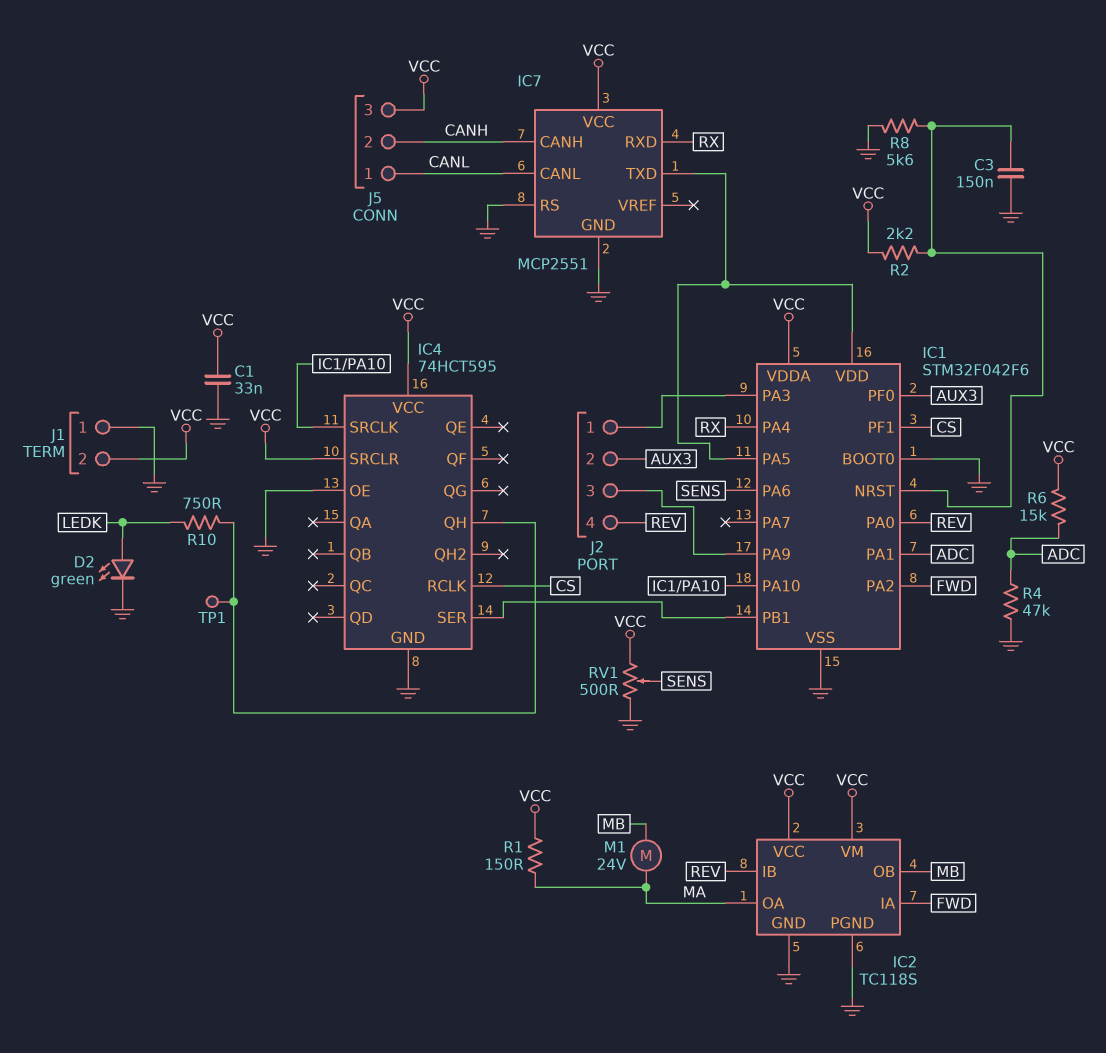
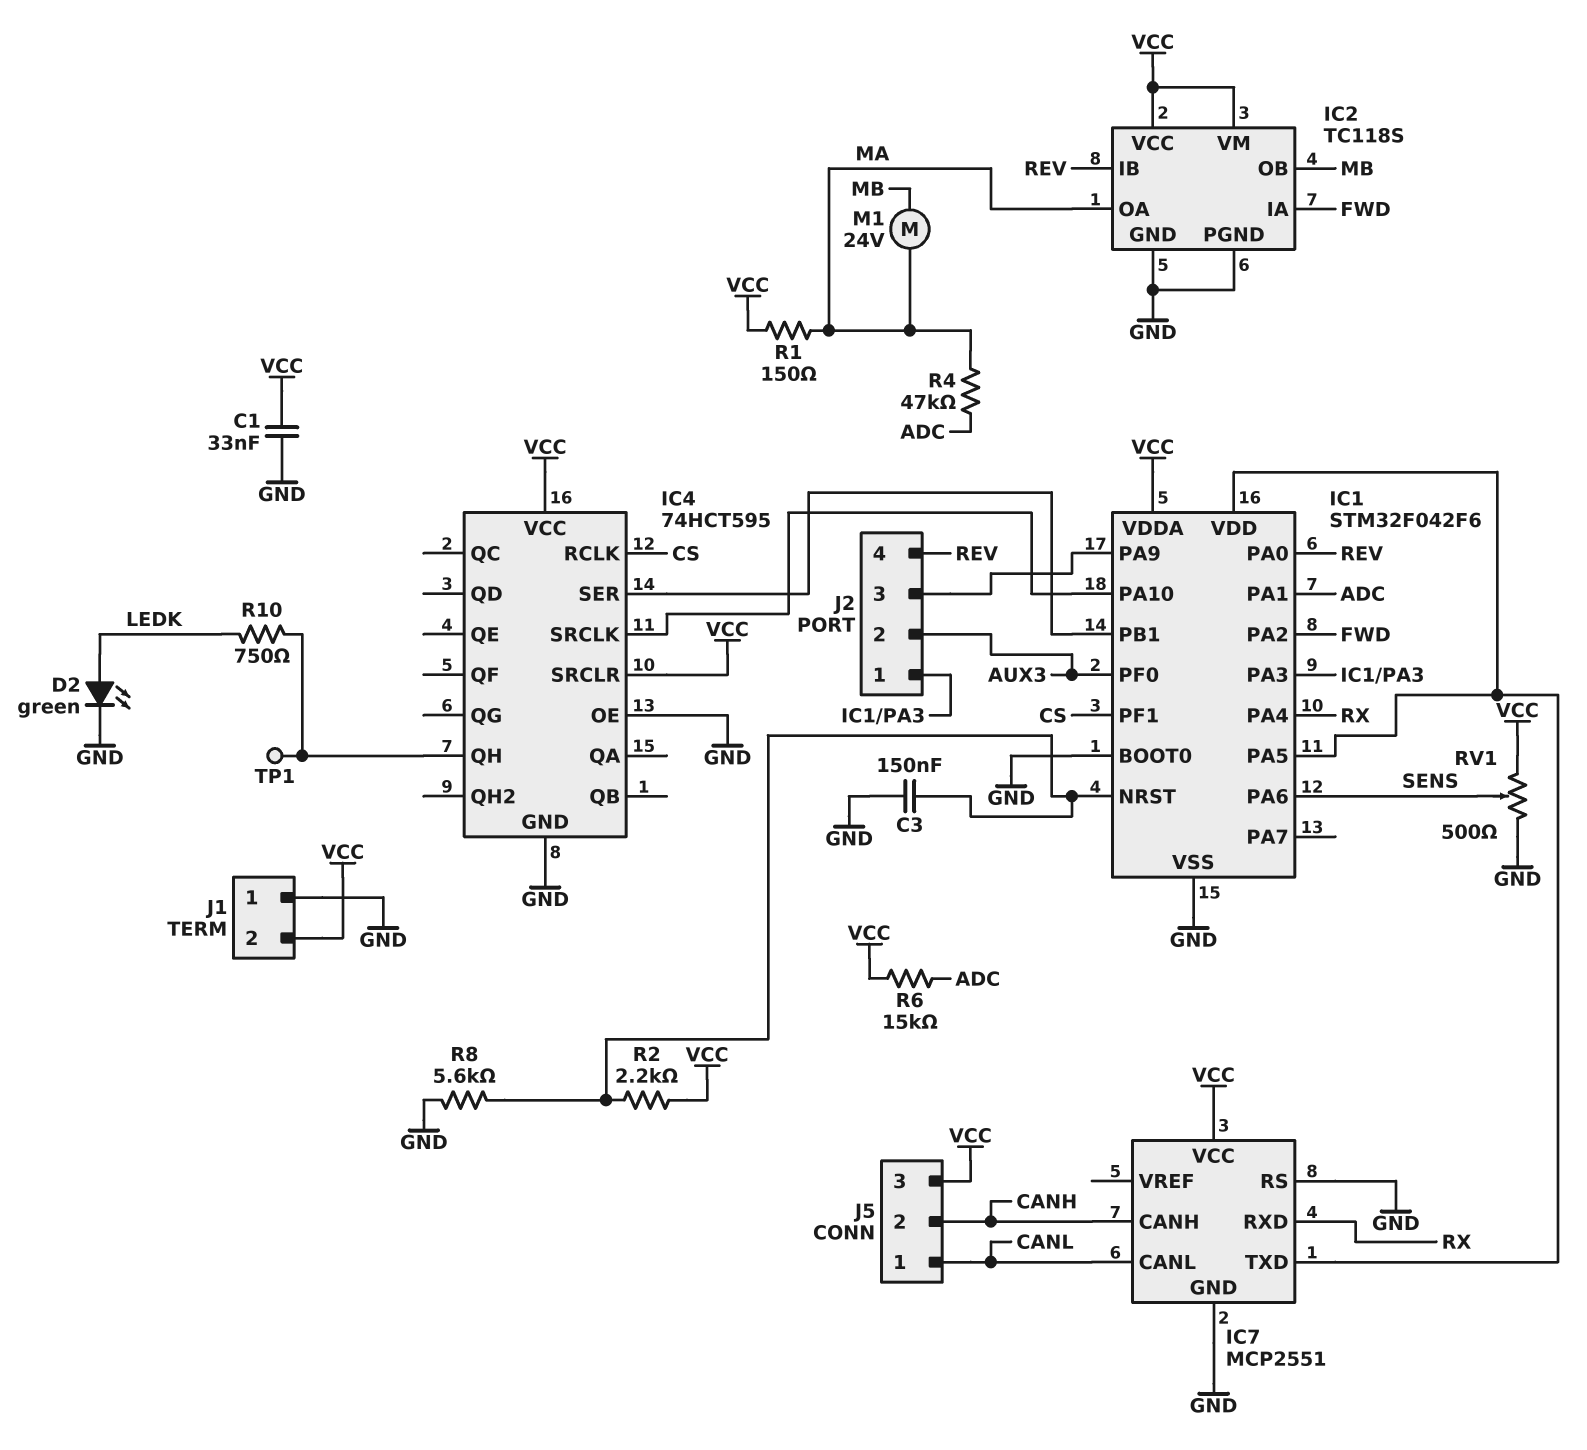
R4: 47k (ADC, GND) -> 47k (ADC, MA)

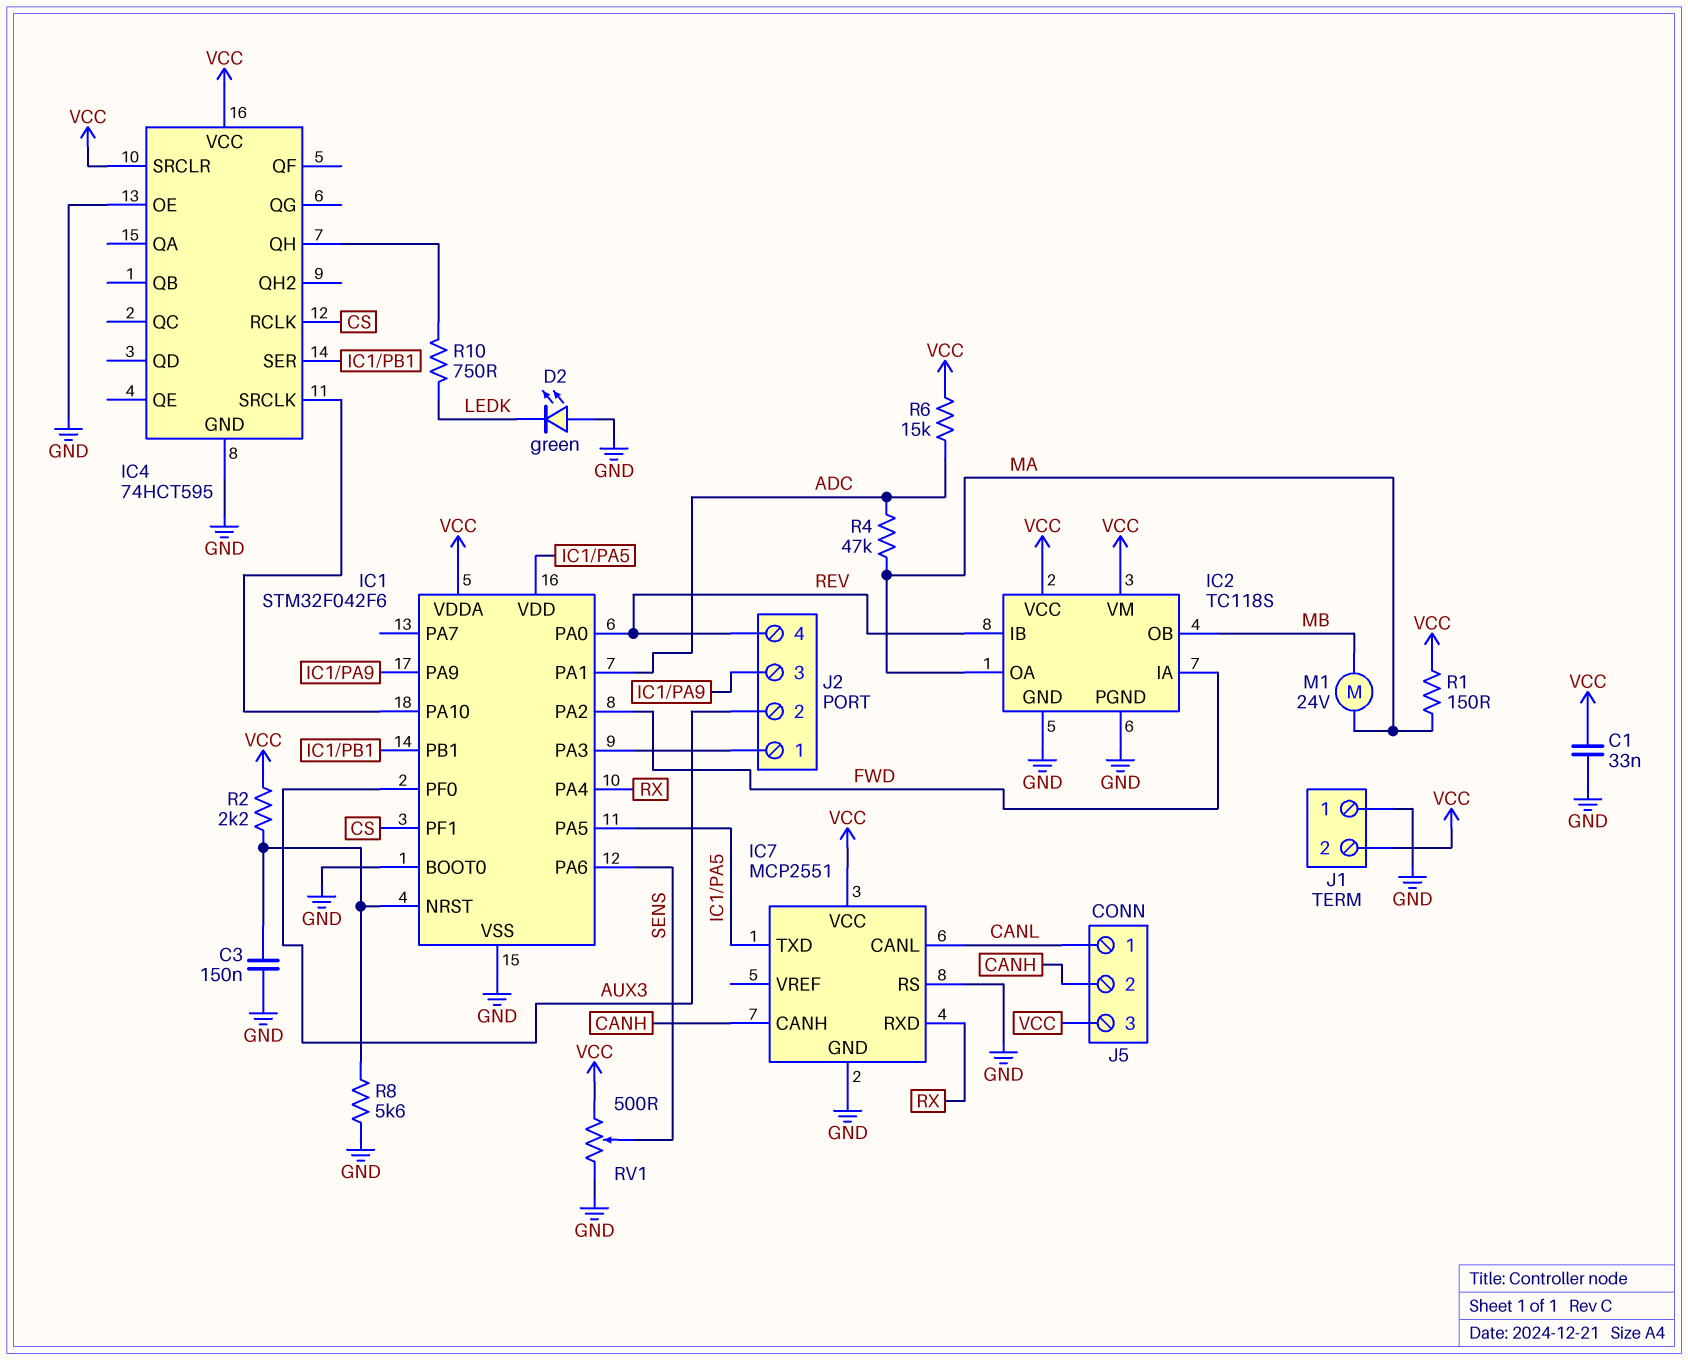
D2: LED green (A LEDK, K GND) -> LED green (A GND, K LEDK)
TP1: test point (IC4/QH) -> none

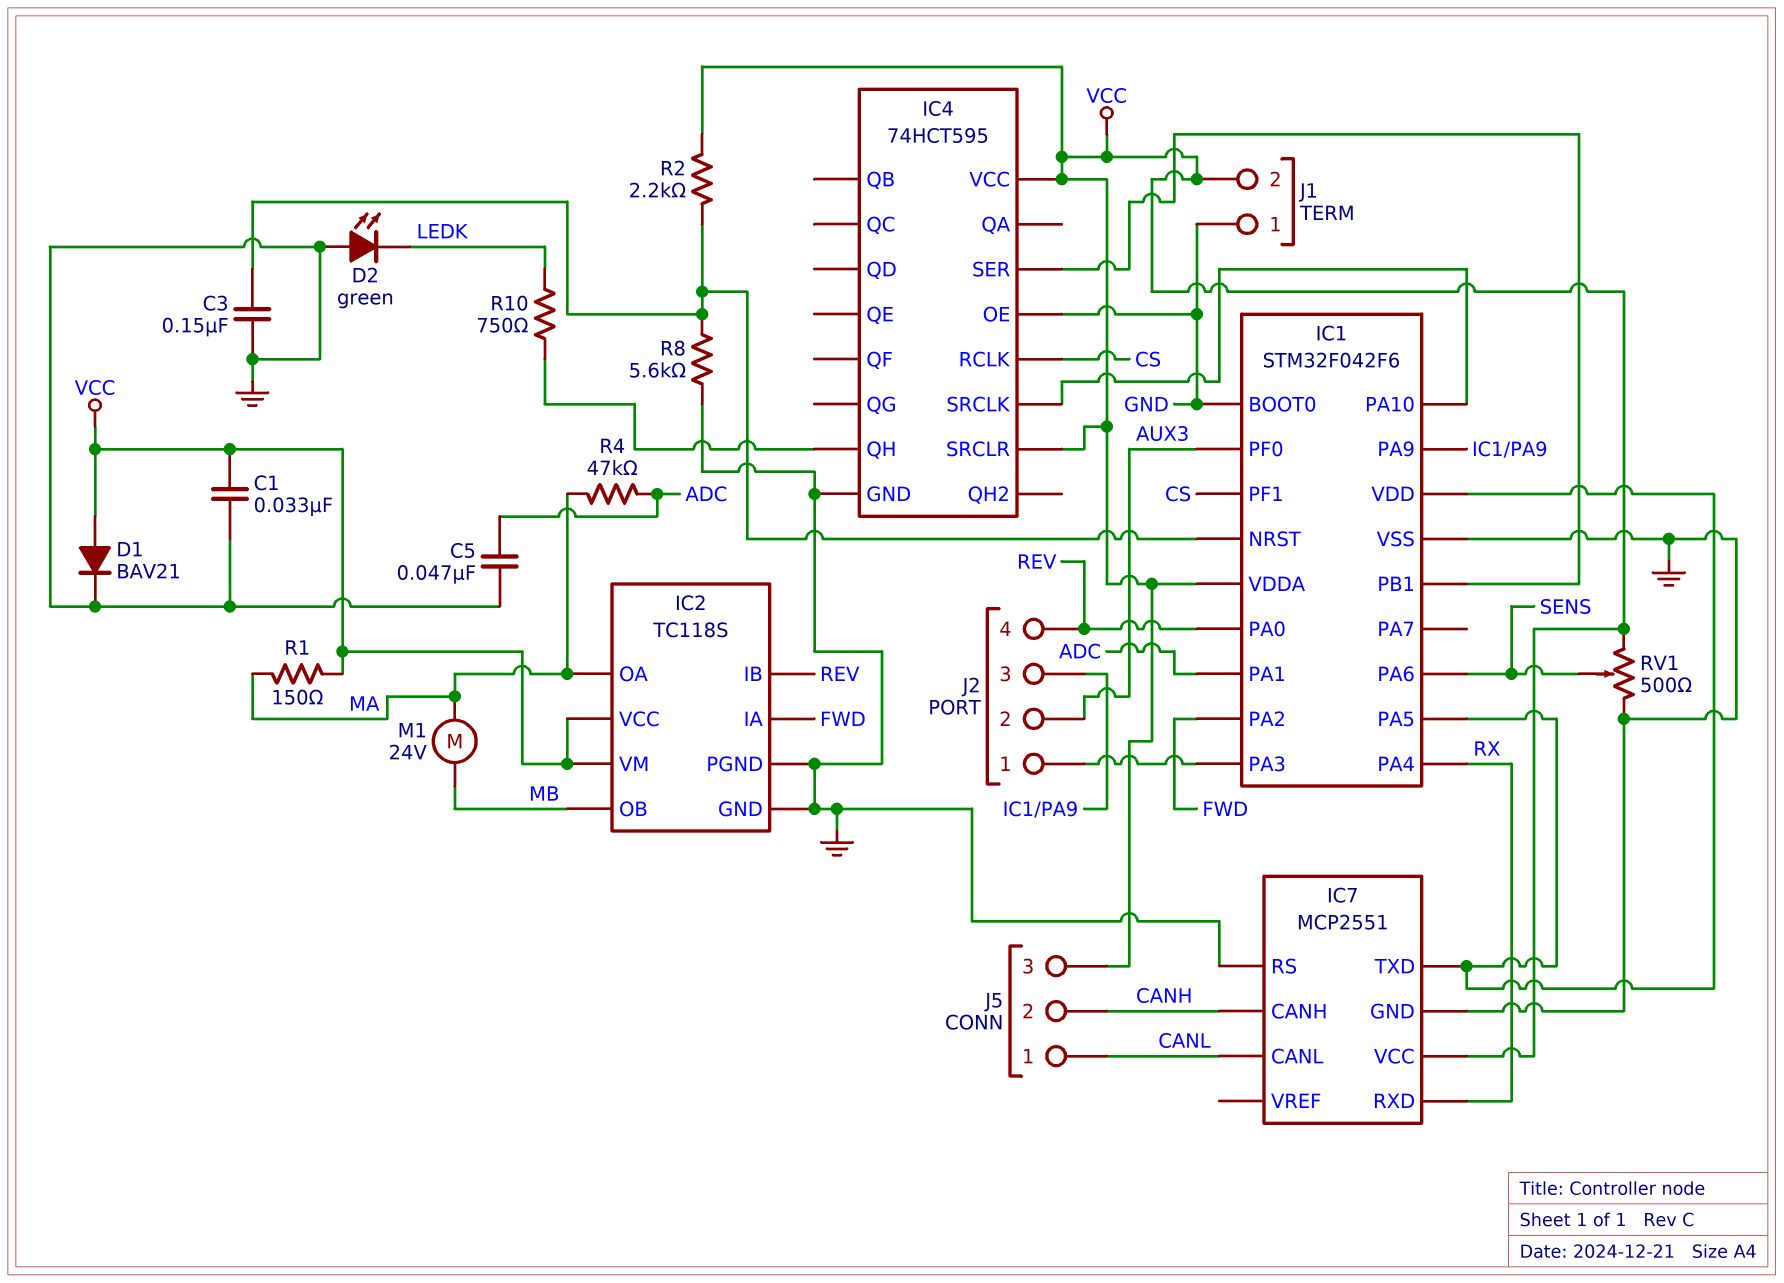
C5: none -> 47nF (ADC, GND)
D1: none -> diode BAV21 (A VCC, K GND)
R6: 15k (ADC, VCC) -> none

